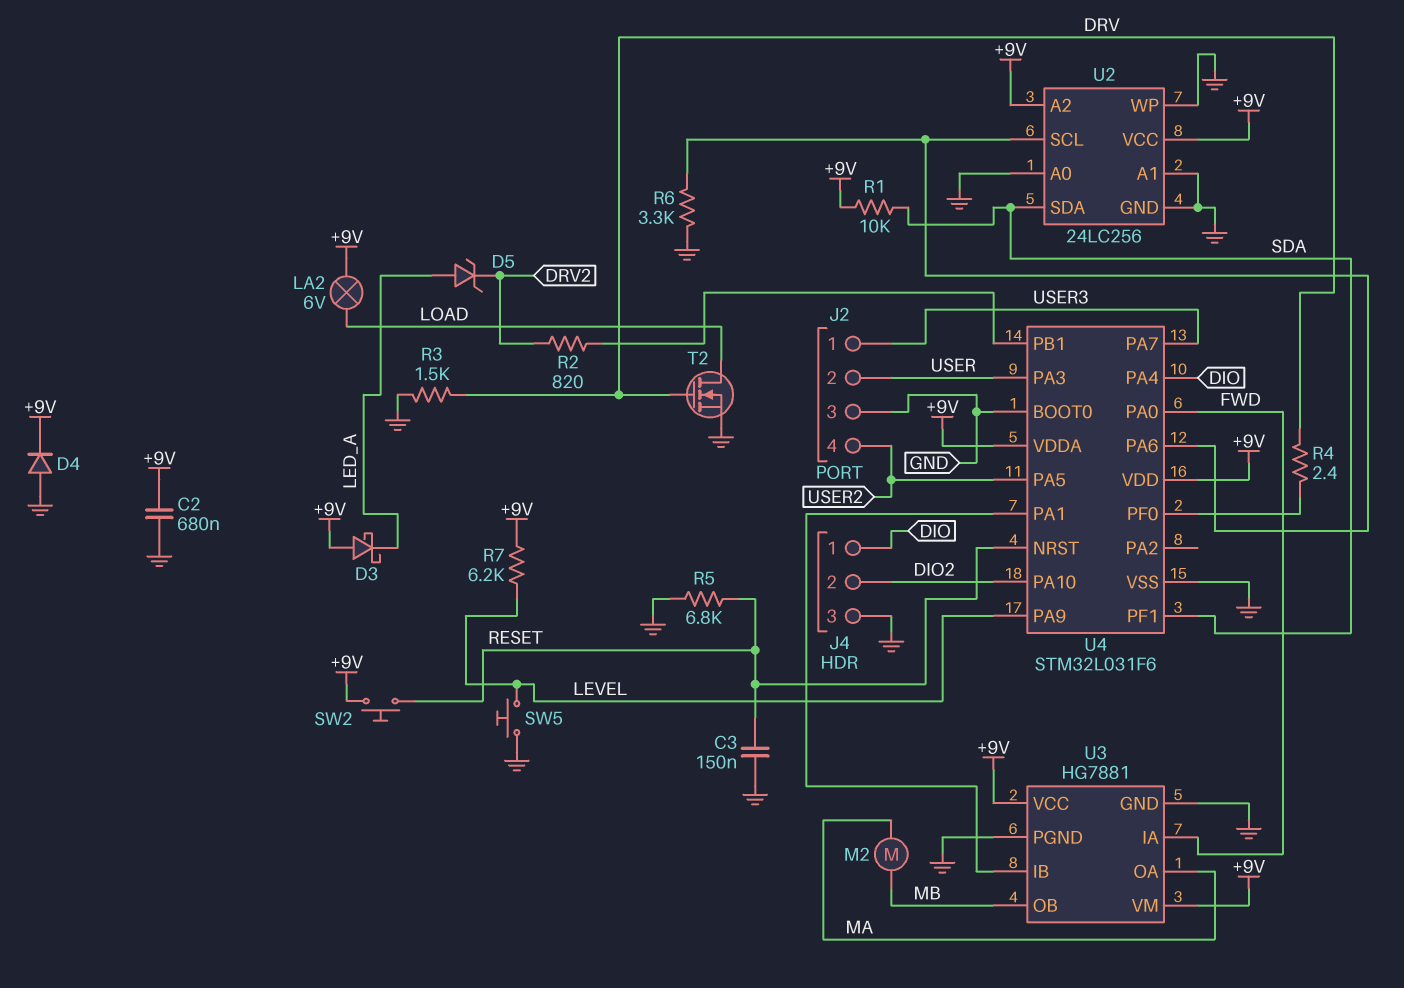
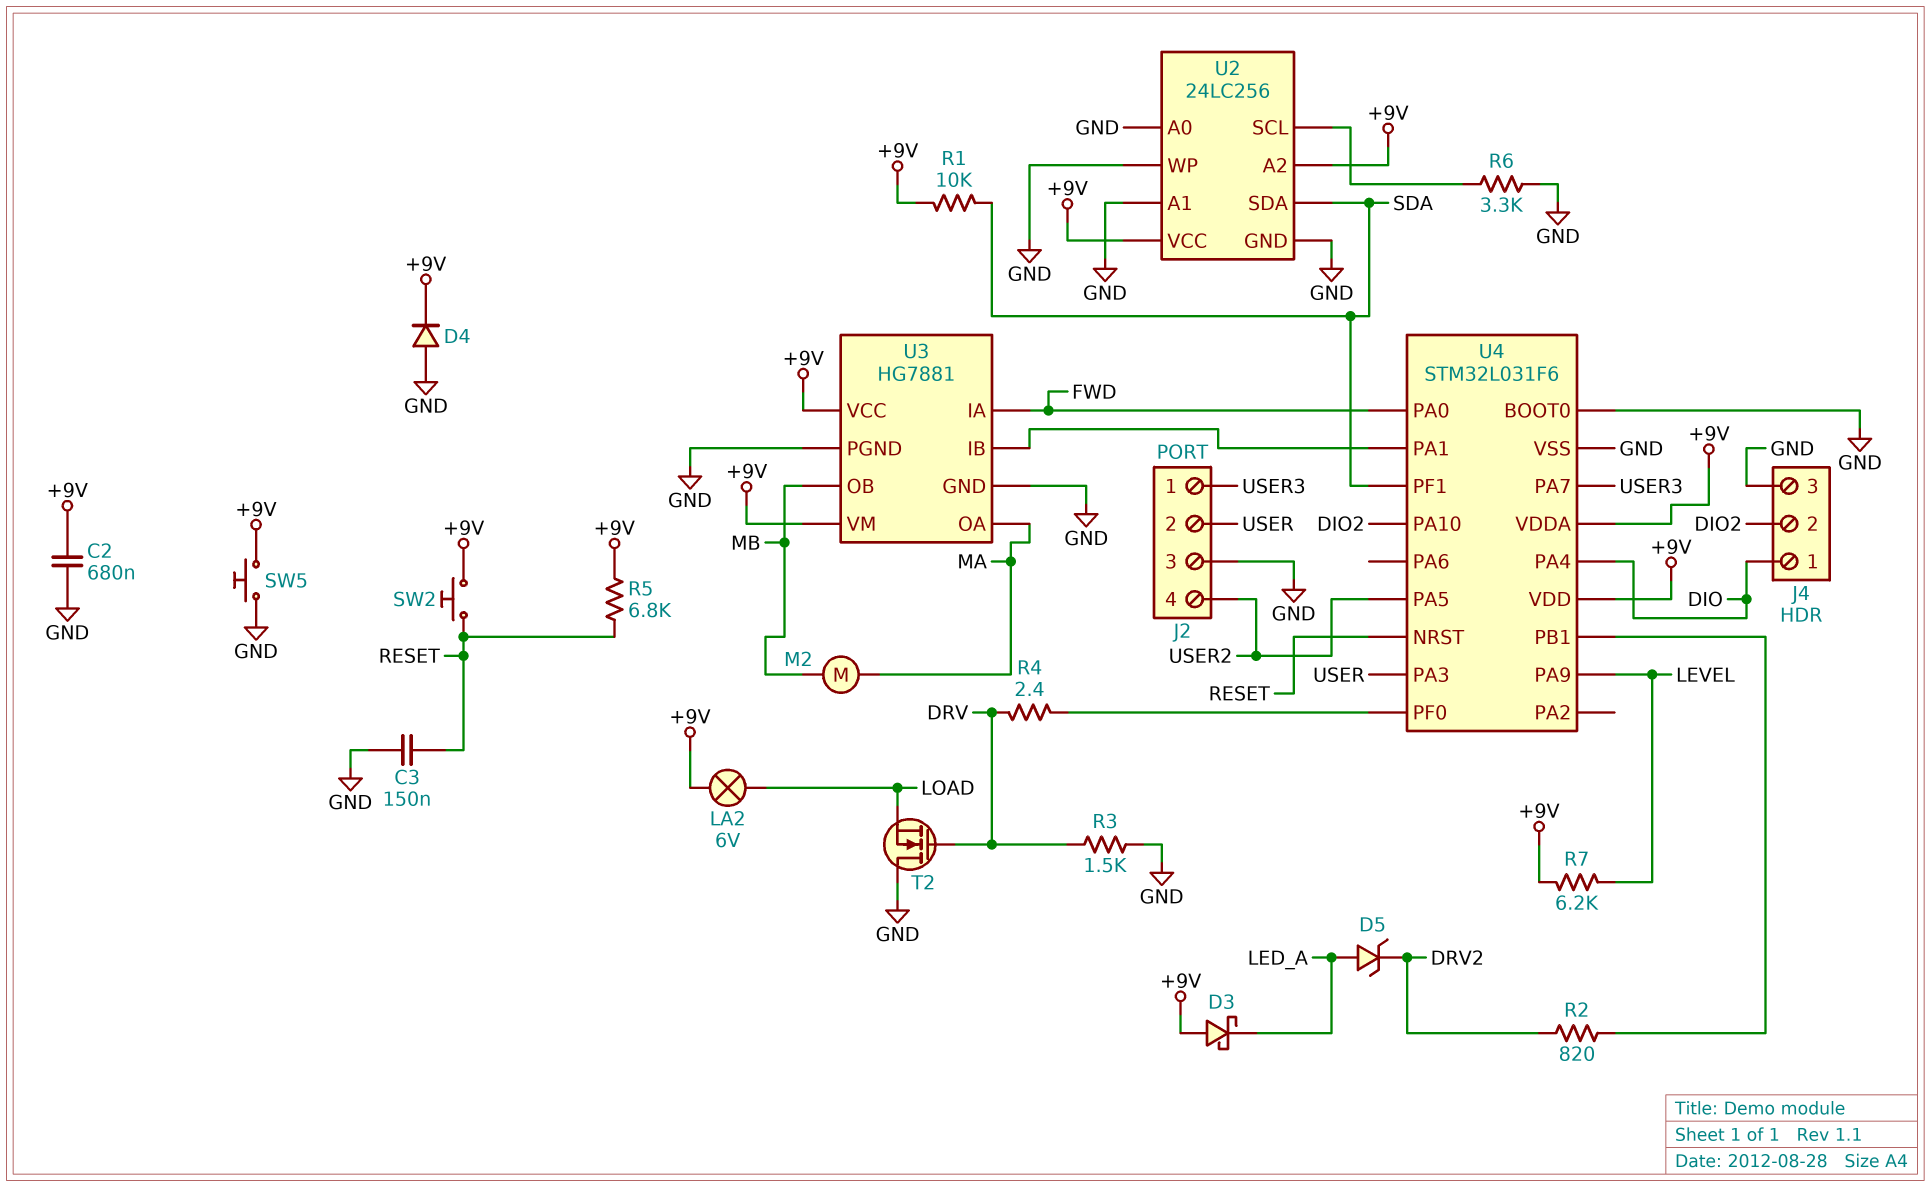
R5: 6.8k (GND, RESET) -> 6.8k (+9V, RESET)
SW5: button (GND, LEVEL) -> button (+9V, GND)
T2: NMOS (G DRV, D LOAD, S GND) -> NMOS (G DRV, D GND, S LOAD)
U4 pin PA6: U2/SCL -> none

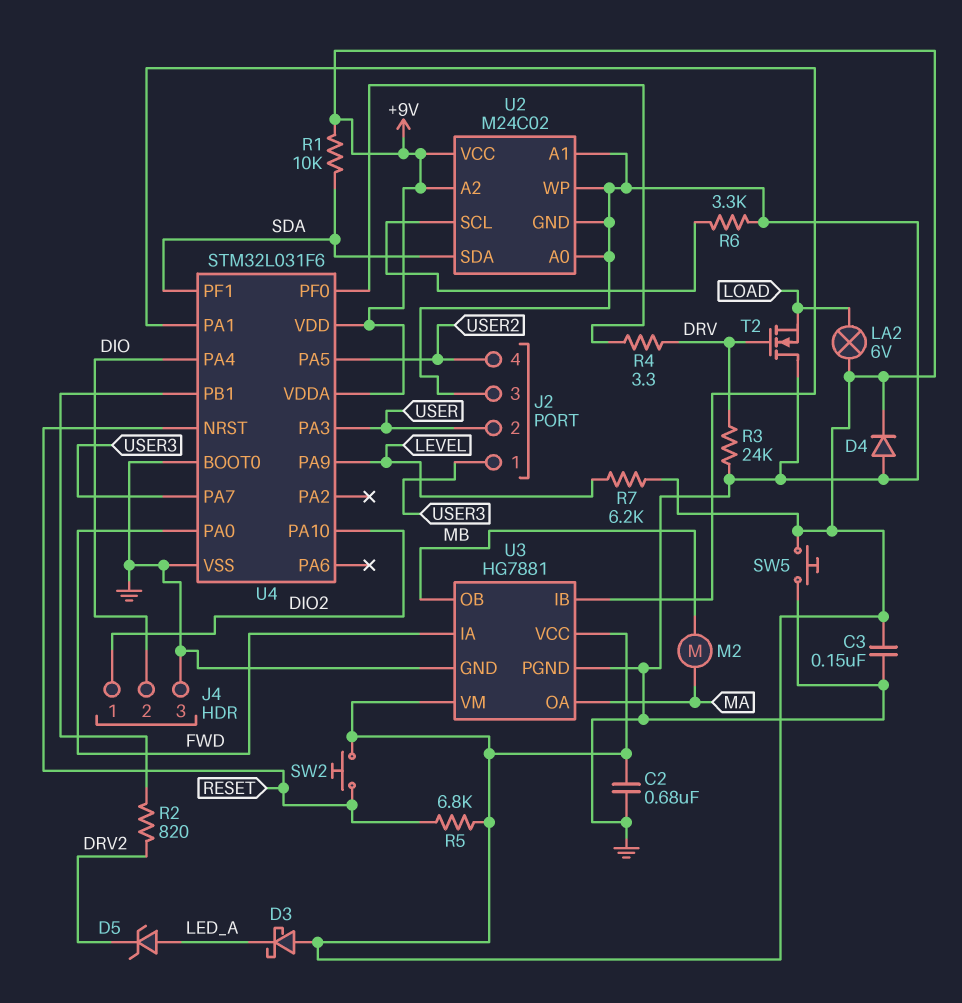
C3: 150nF (GND, RESET) -> 150nF (+9V, GND)
J4 pin 1: DIO -> DIO2
J4 pin 2: DIO2 -> DIO
R3: 1.5k (DRV, GND) -> 24k (DRV, GND)
R4: 2.4 (DRV, U4/PF0) -> 3.3 (DRV, U4/PF0)
U2: 24LC256 -> M24C02

